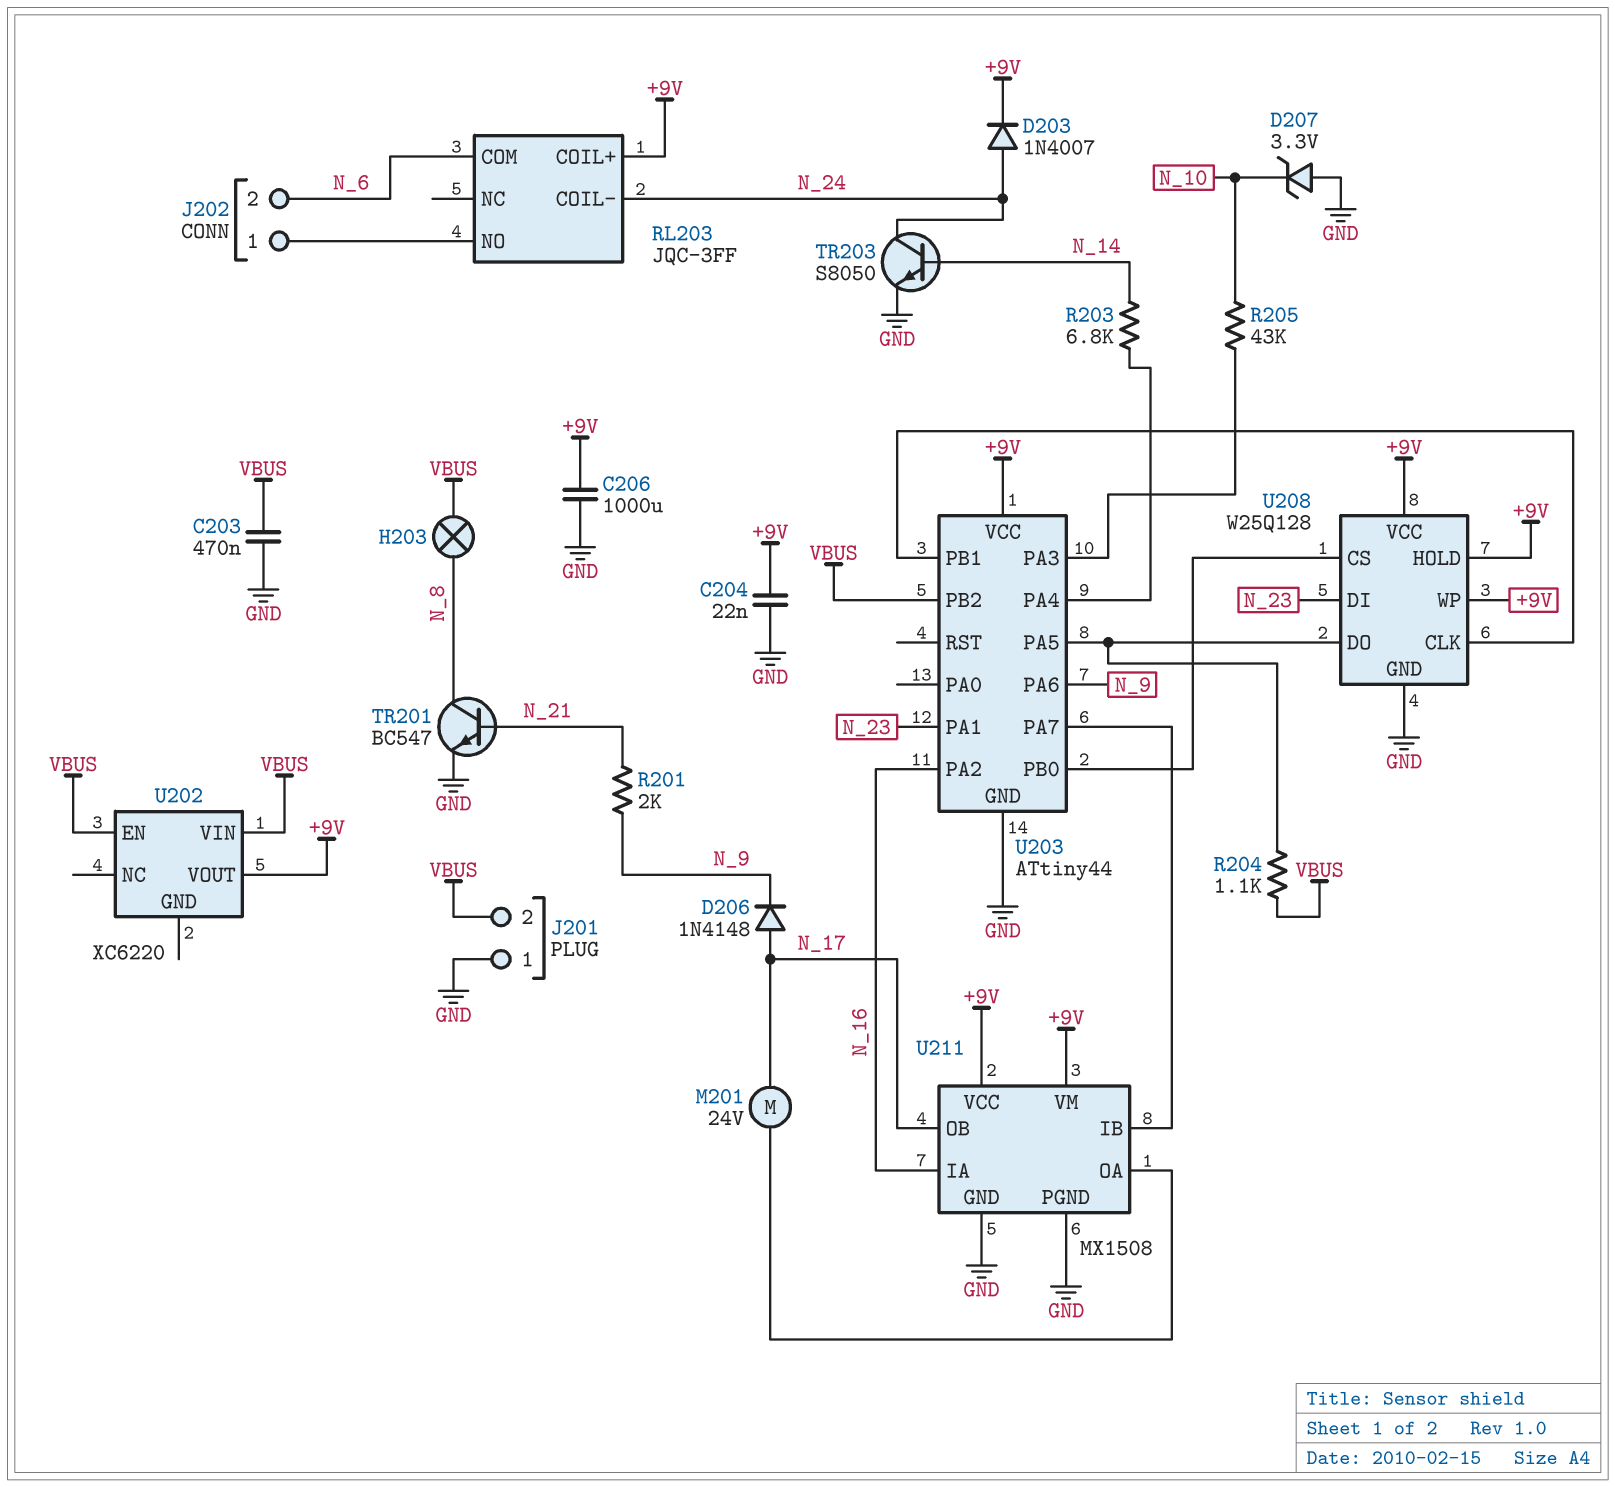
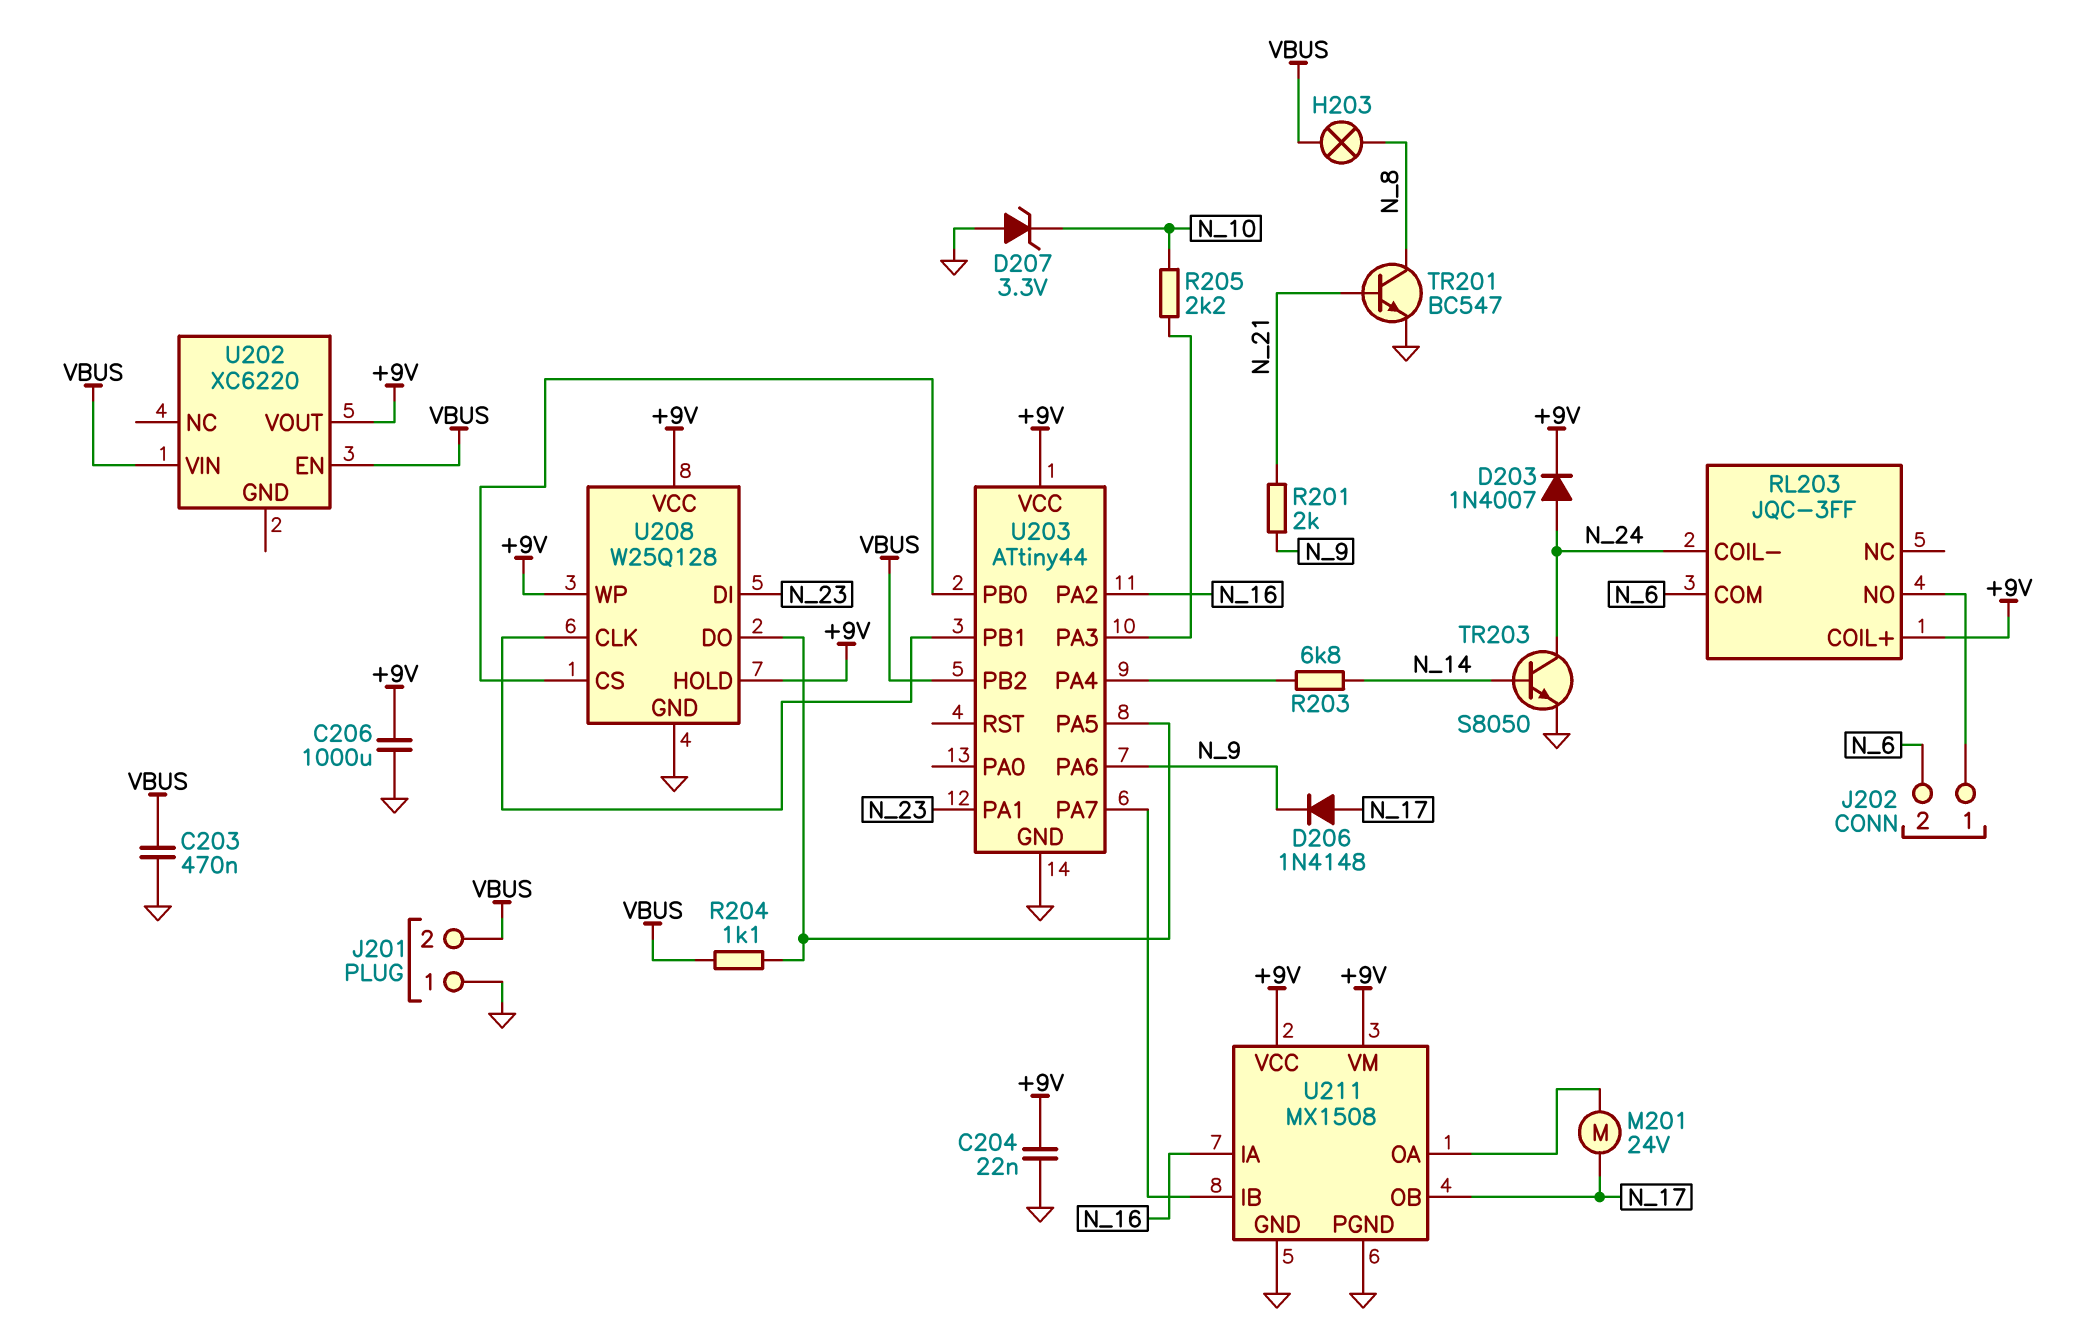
R205: 43k (N_10, U203/PA3) -> 2.2k (N_10, U203/PA3)

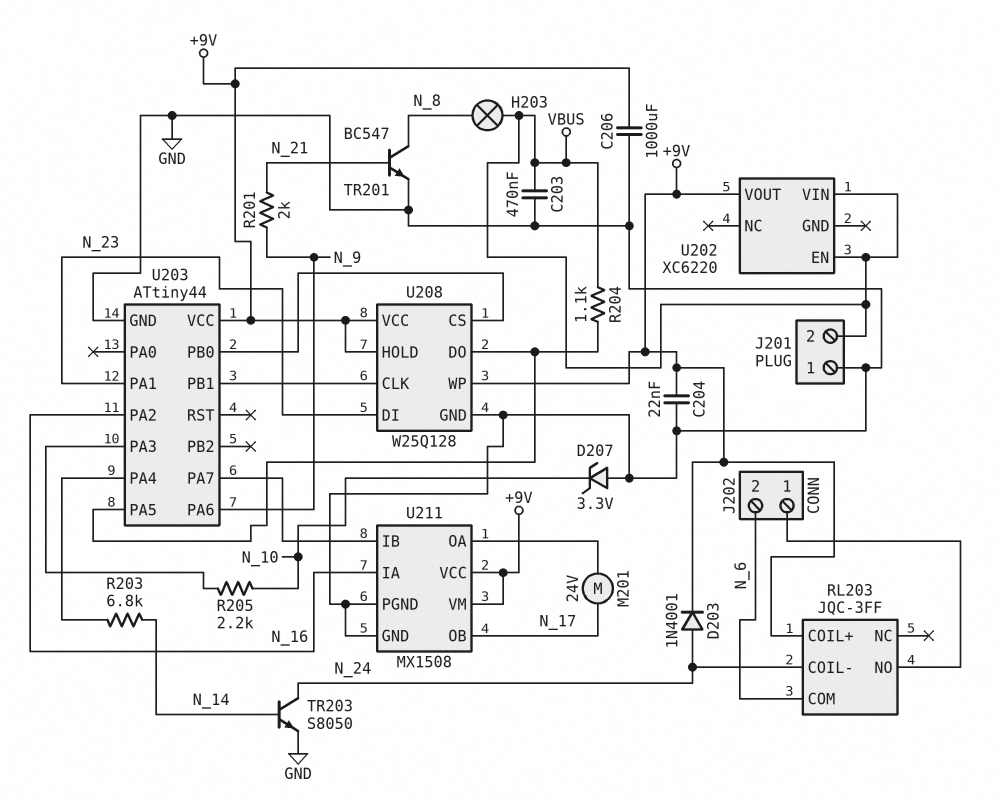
D203: diode 1N4007 (A N_24, K +9V) -> diode 1N4001 (A N_24, K +9V)
D206: diode 1N4148 (A N_17, K N_9) -> none
U203 pin PB2: VBUS -> none

